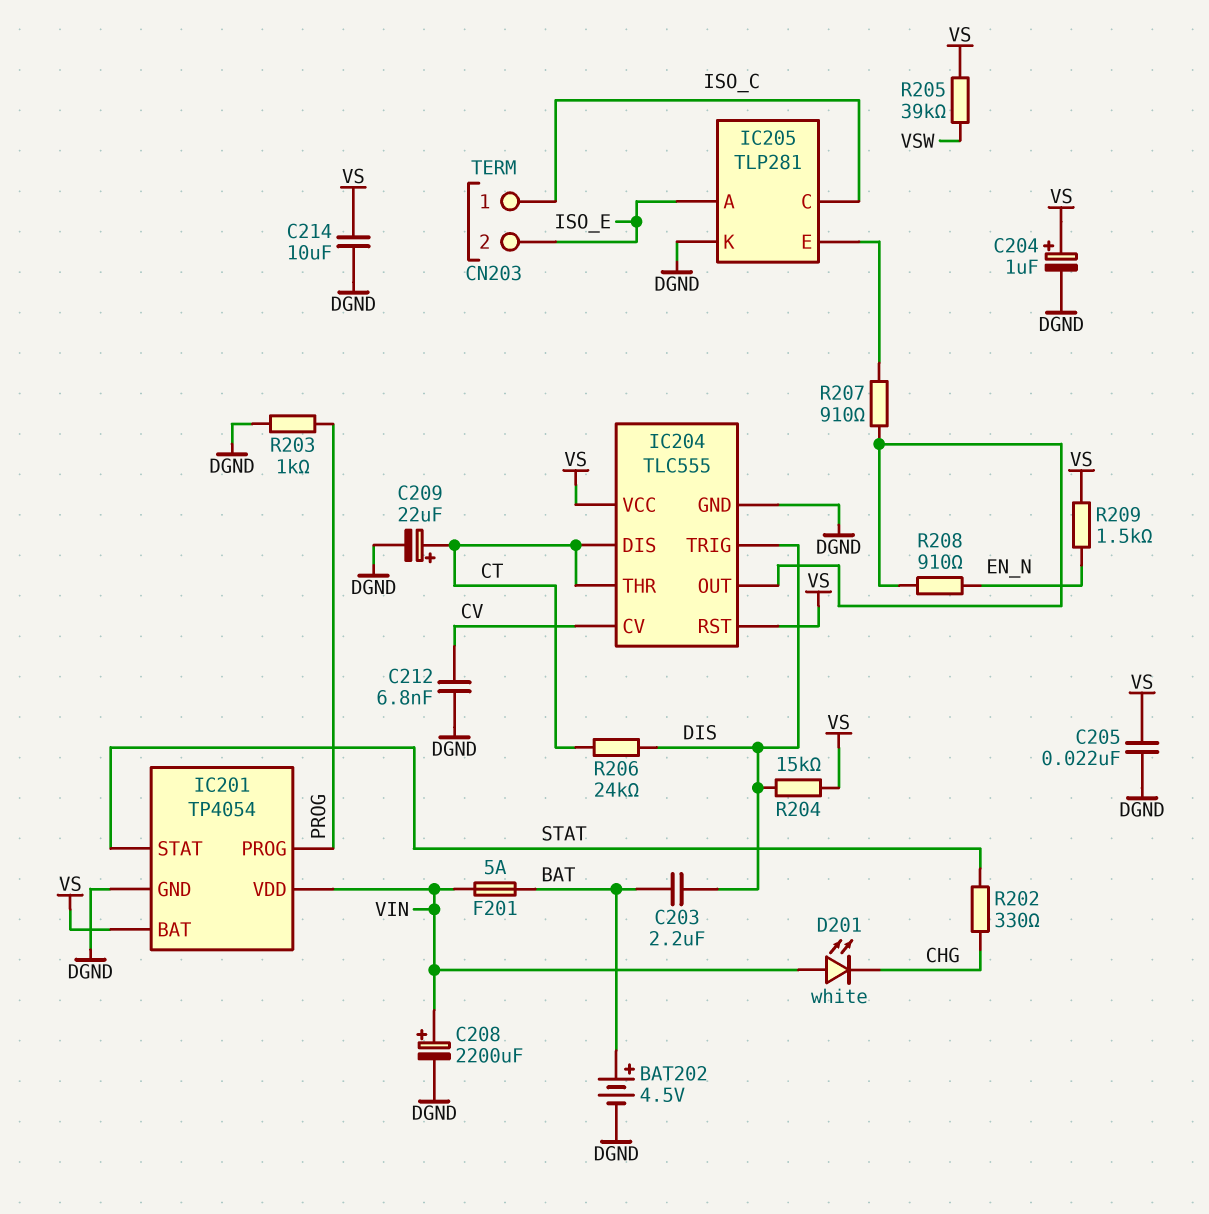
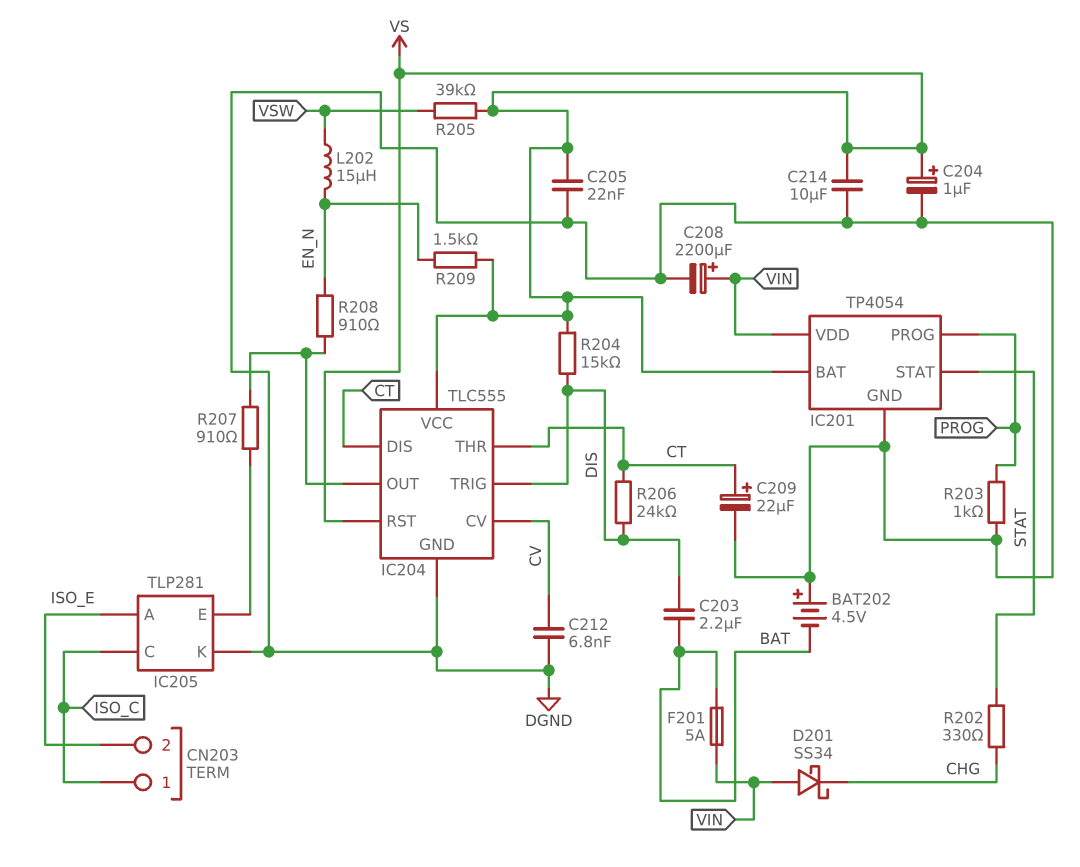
BAT202: 4.5V (plus BAT, minus DGND) -> 4.5V (plus DGND, minus BAT)
D201: LED white (A VIN, K CHG) -> schottky SS34 (A VIN, K CHG)
L202: none -> 15uH (EN_N, VSW)

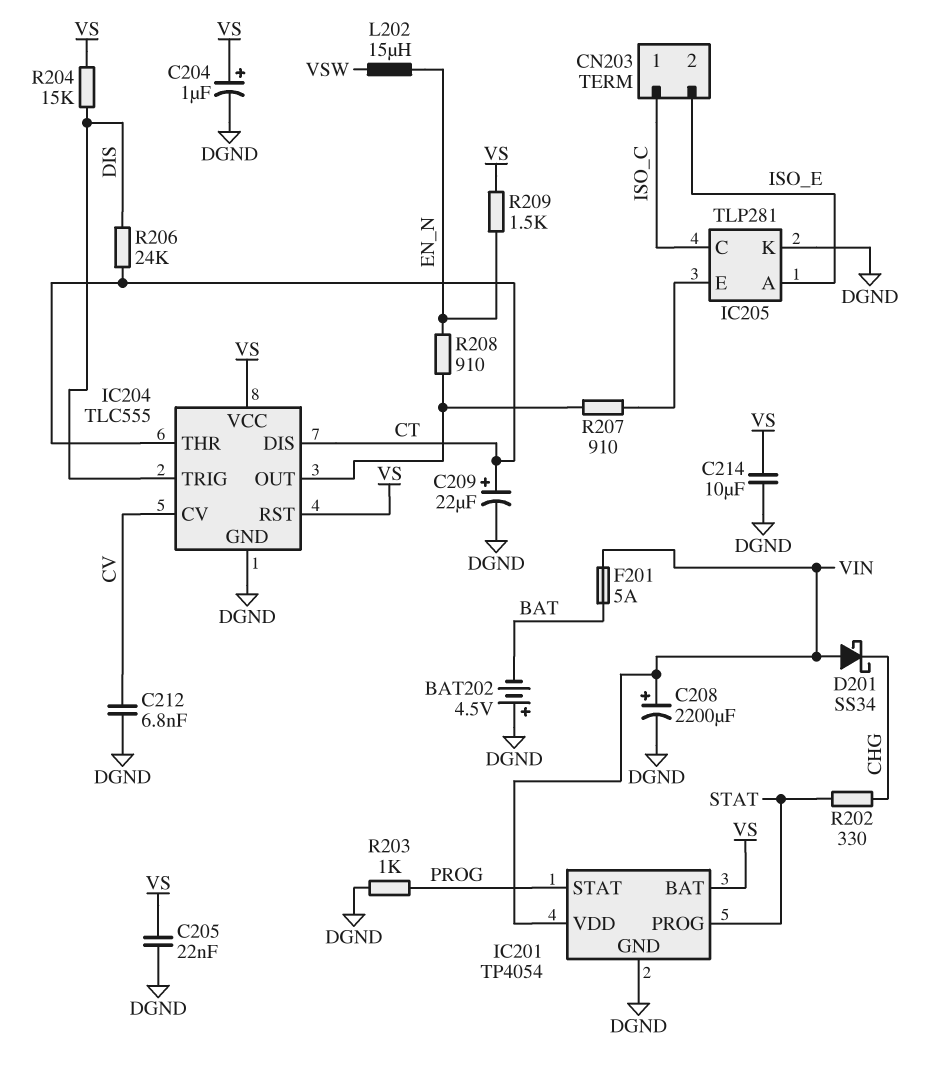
C203: 2.2uF (BAT, DIS) -> none
IC201 pin PROG: PROG -> STAT
IC201 pin STAT: STAT -> PROG
R205: 39k (VS, VSW) -> none

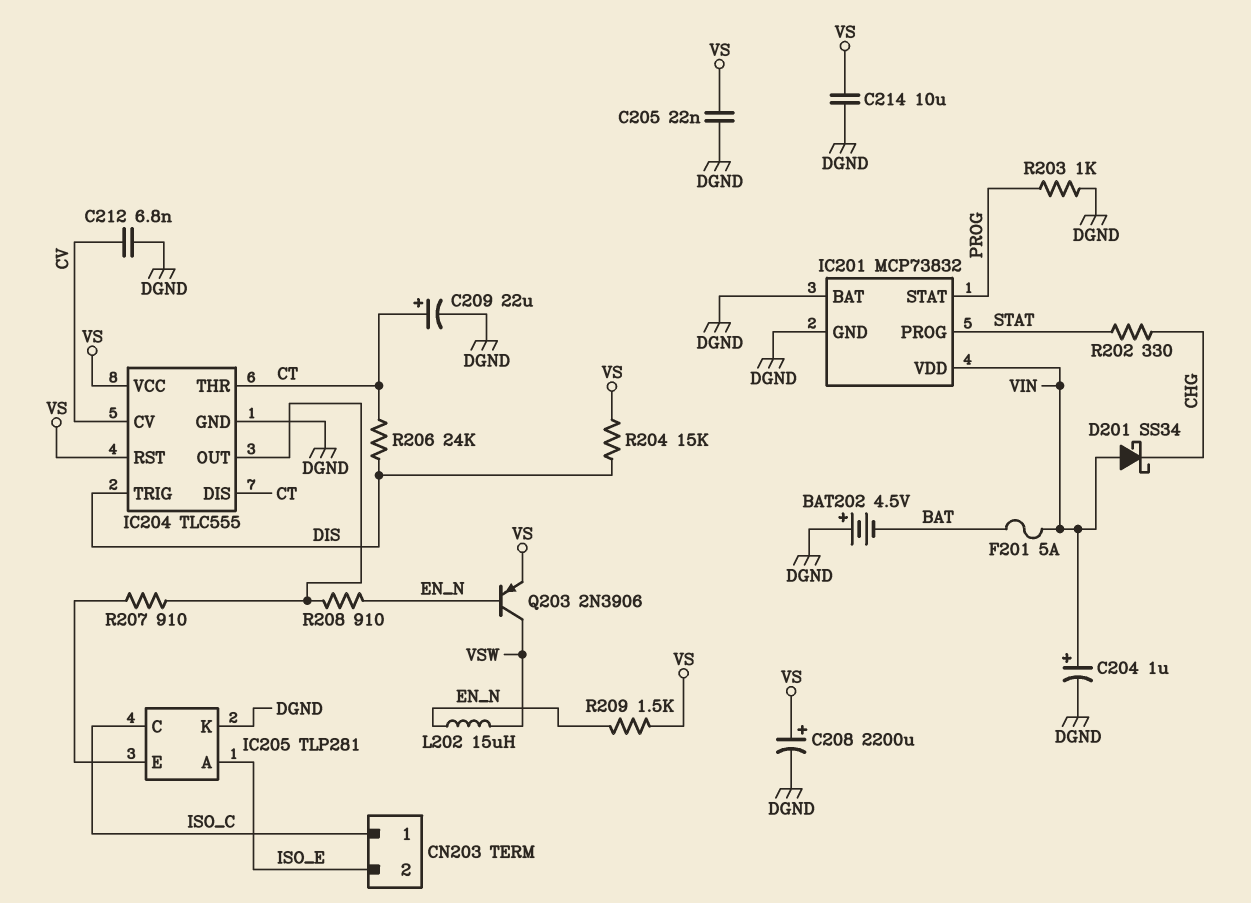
C204: 1uF (plus VS, minus DGND) -> 1uF (plus VIN, minus DGND)
C208: 2200uF (plus VIN, minus DGND) -> 2200uF (plus VS, minus DGND)
IC201: TP4054 -> MCP73832
IC201 pin BAT: VS -> DGND
Q203: none -> PNP 2N3906 (B EN_N, C VSW, E VS)

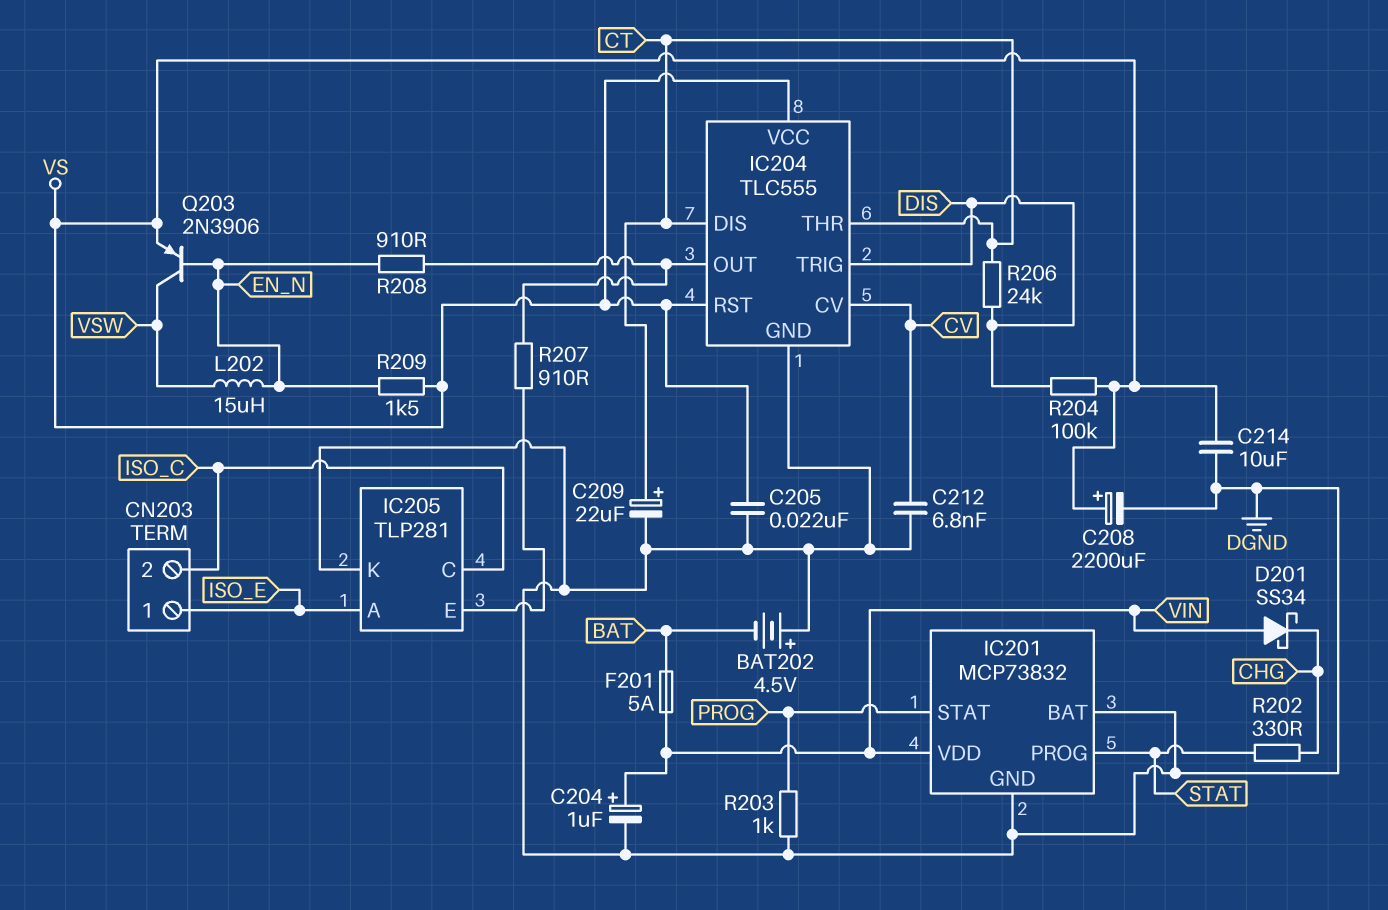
CN203 pin 1: ISO_C -> ISO_E
CN203 pin 2: ISO_E -> ISO_C
R204: 15k (DIS, VS) -> 100k (DIS, VS)

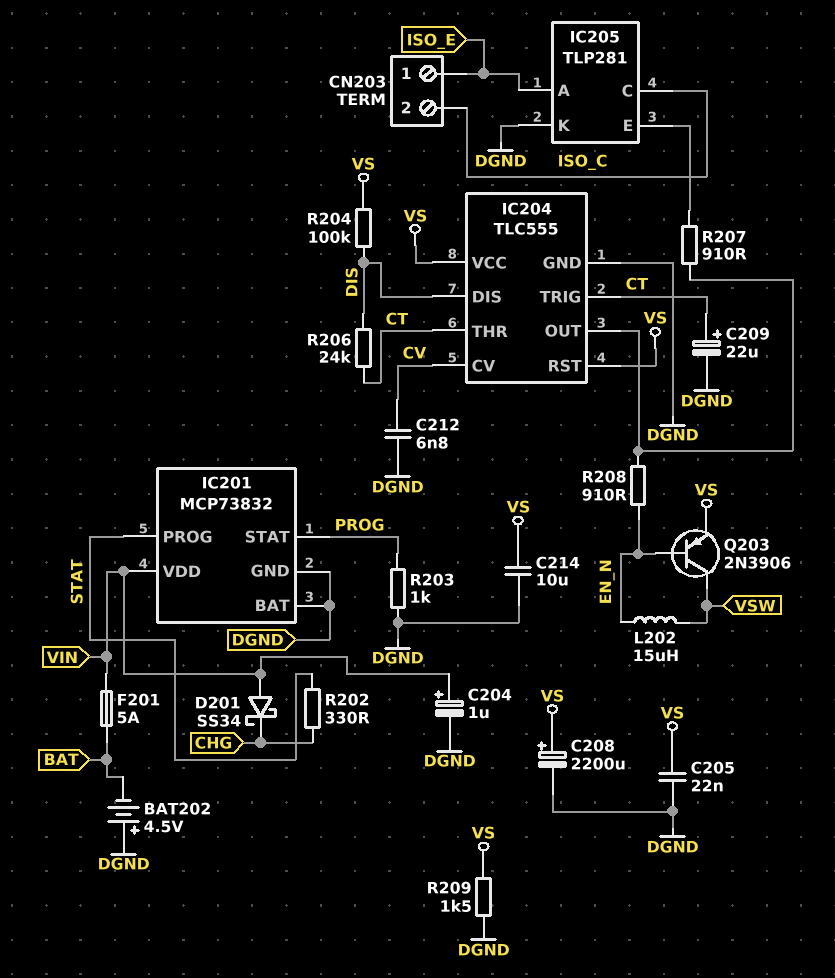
IC204 pin DIS: CT -> DIS
IC204 pin TRIG: DIS -> CT
R209: 1.5k (EN_N, VS) -> 1.5k (DGND, VS)

